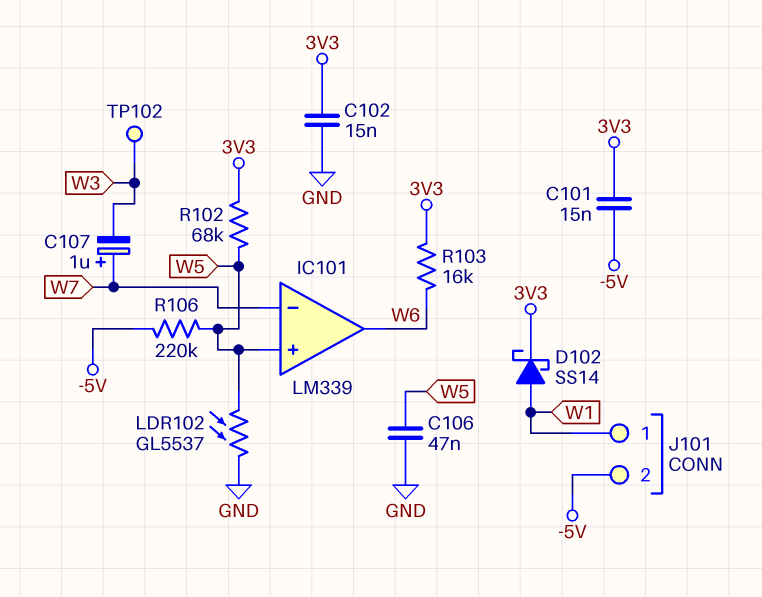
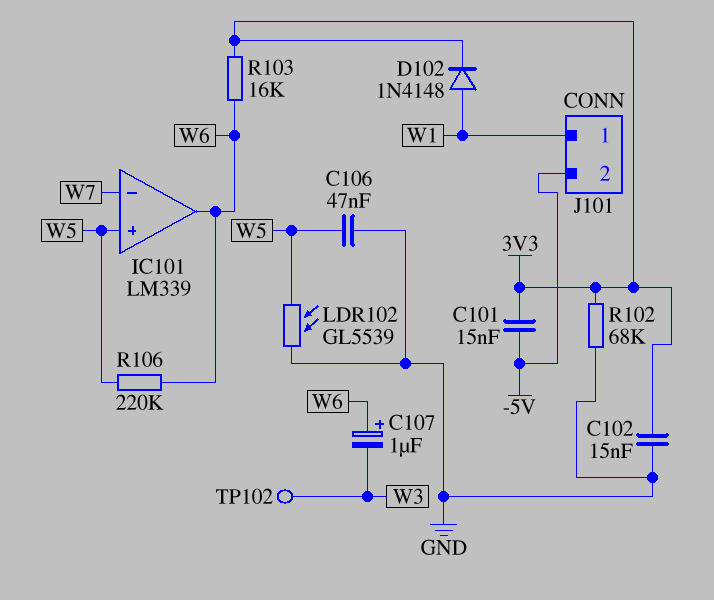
C107: 1uF (plus W7, minus W3) -> 1uF (plus W6, minus W3)
D102: schottky SS14 (A W1, K 3V3) -> diode 1N4148 (A W1, K 3V3)
LDR102: GL5537 (GND, W5) -> GL5539 (GND, W5)
R102: 68k (3V3, W5) -> 68k (3V3, GND)
R106: 220k (-5V, W5) -> 220k (W5, W6)

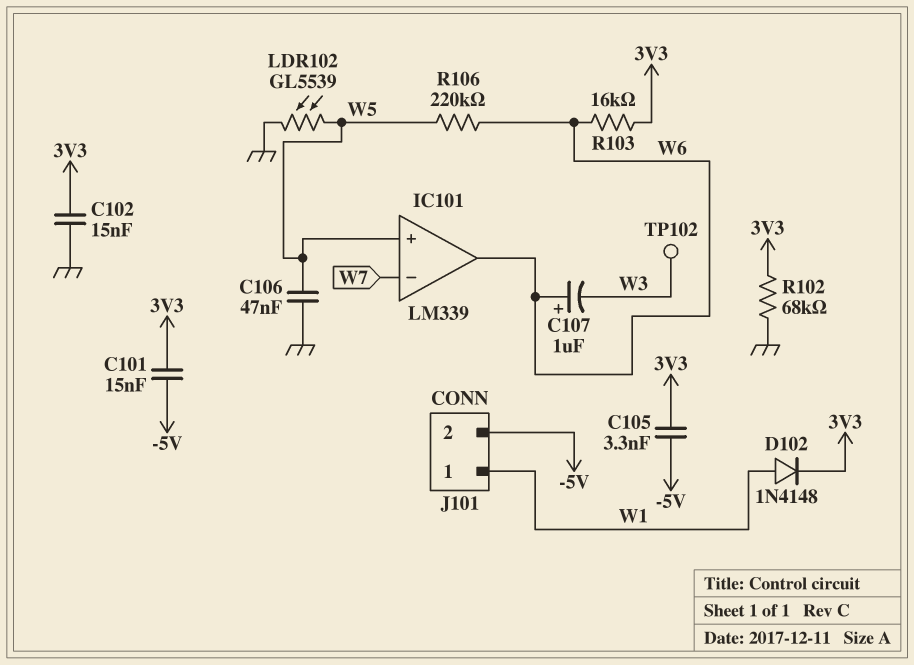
C105: none -> 3.3nF (-5V, 3V3)

